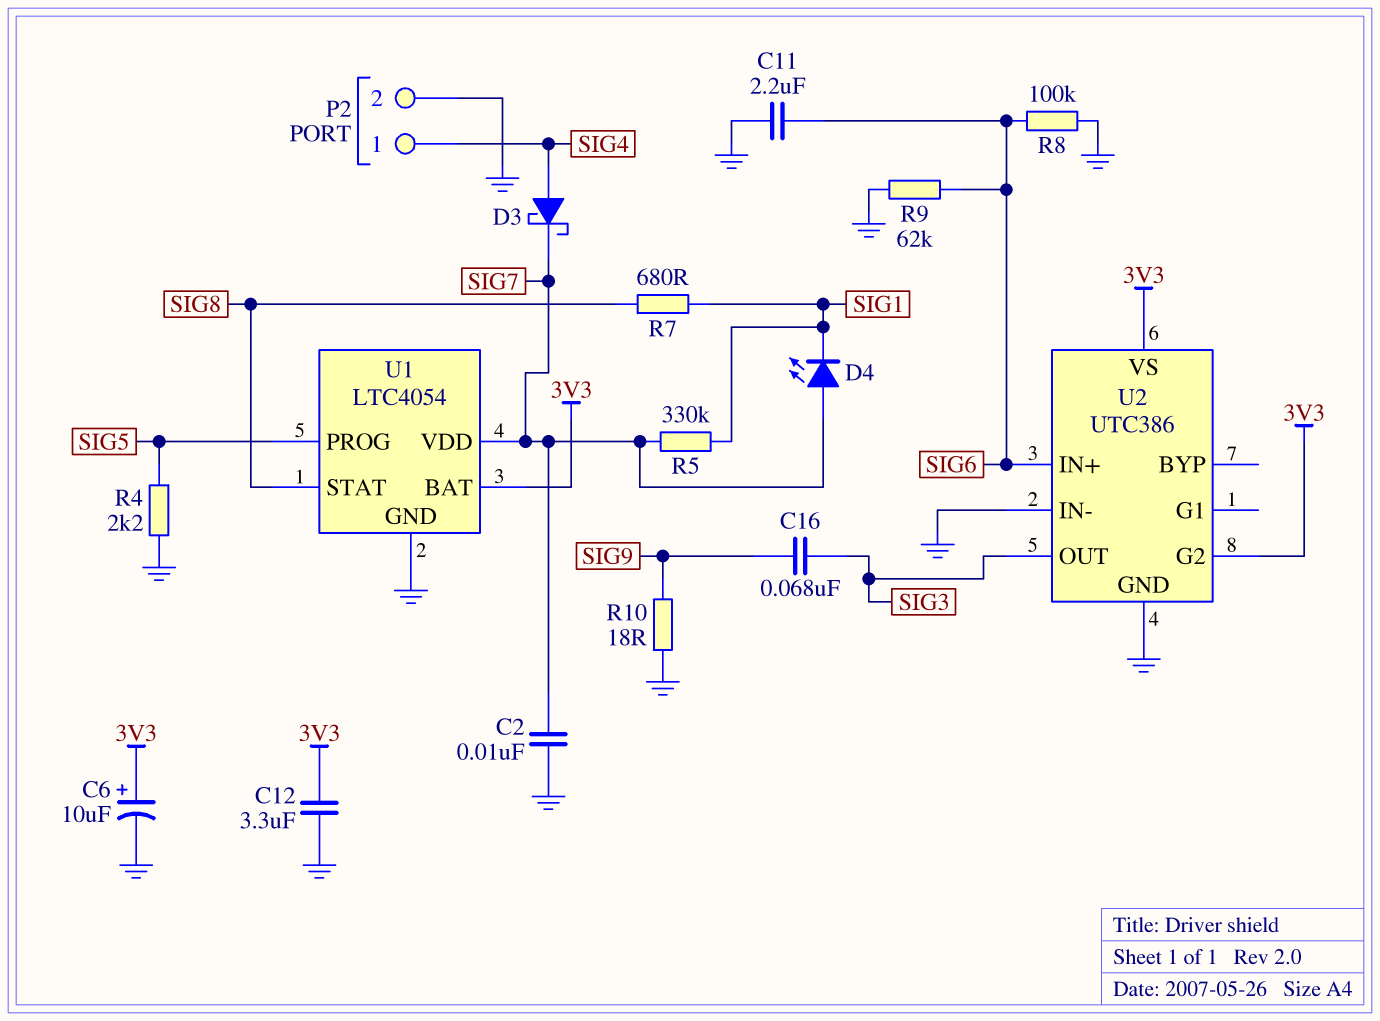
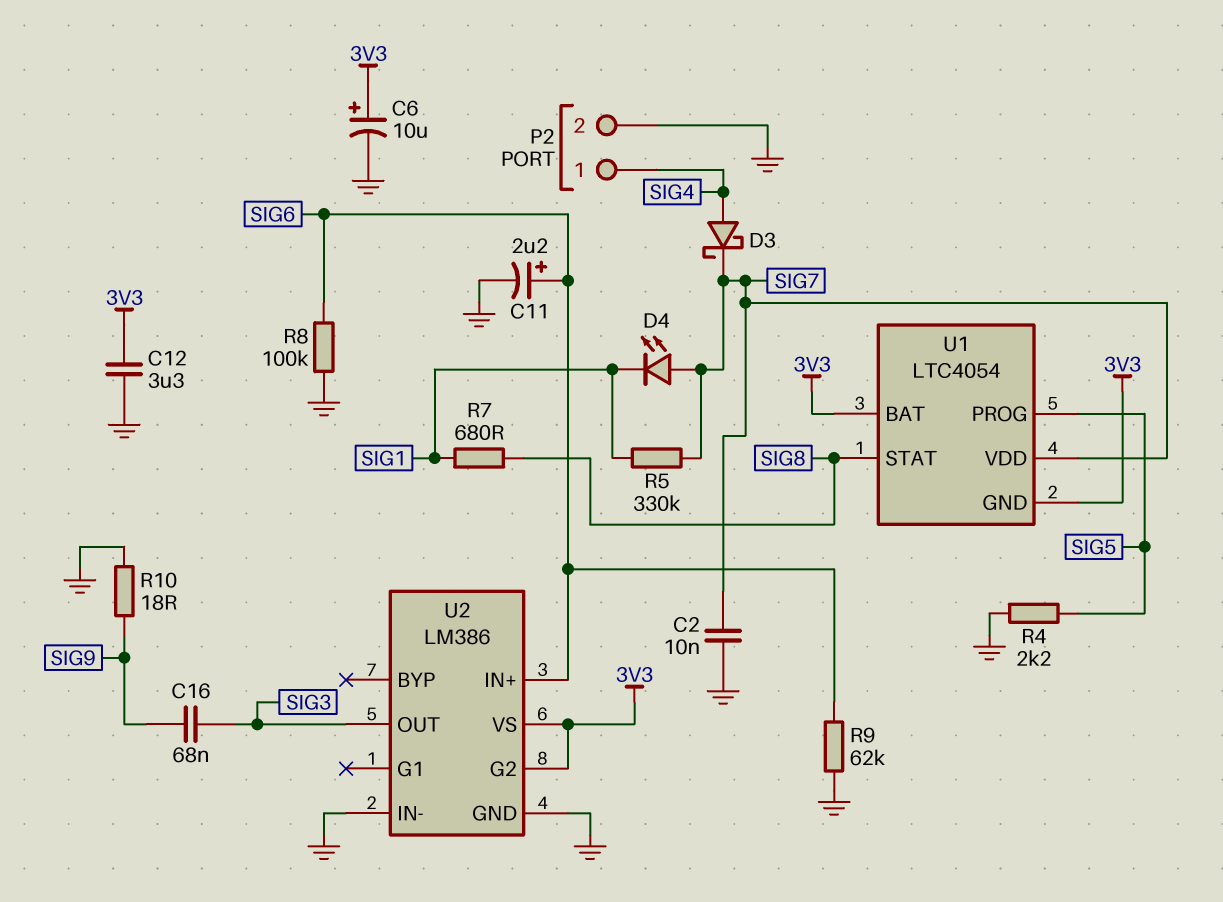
C11: 2.2uF (GND, SIG6) -> 2.2uF (plus SIG6, minus GND)
U1 pin GND: GND -> 3V3
U2: UTC386 -> LM386

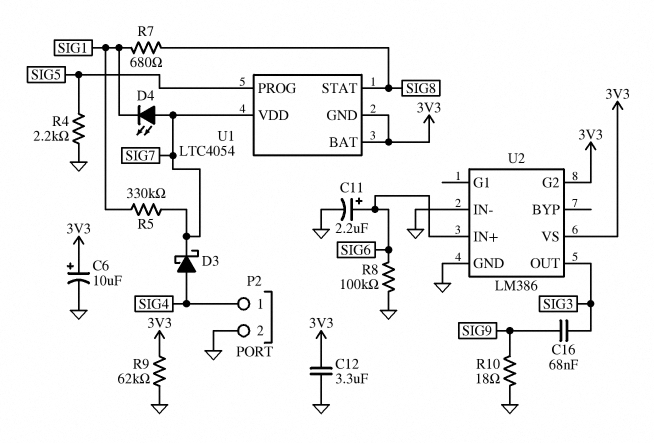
C2: 10nF (GND, SIG7) -> none
R9: 62k (GND, SIG6) -> 62k (3V3, GND)

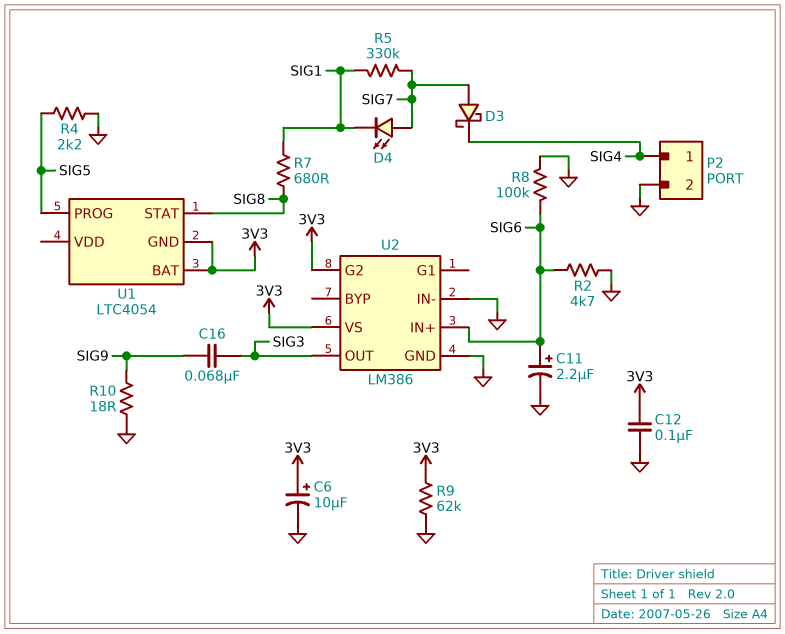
C12: 3.3uF (3V3, GND) -> 100nF (3V3, GND)
D3: schottky (A SIG4, K SIG7) -> schottky (A SIG7, K SIG4)
R2: none -> 4.7k (GND, SIG6)
U1 pin VDD: SIG7 -> none

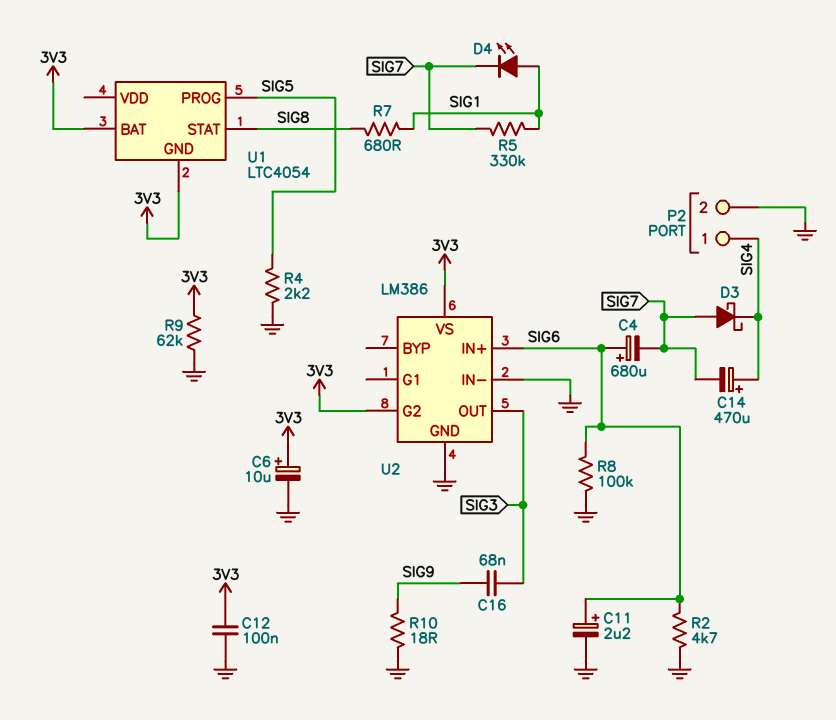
C4: none -> 680uF (plus SIG6, minus SIG7)
C14: none -> 470uF (plus SIG4, minus SIG7)
D4: LED (A SIG7, K SIG1) -> LED (A SIG1, K SIG7)

